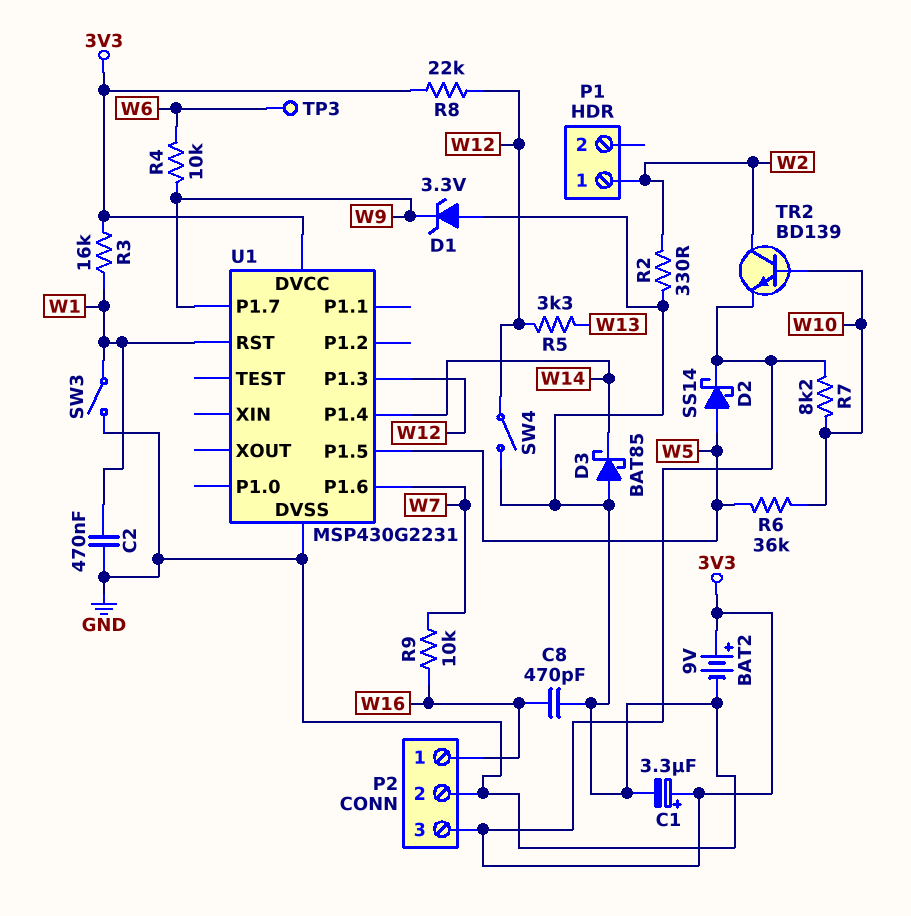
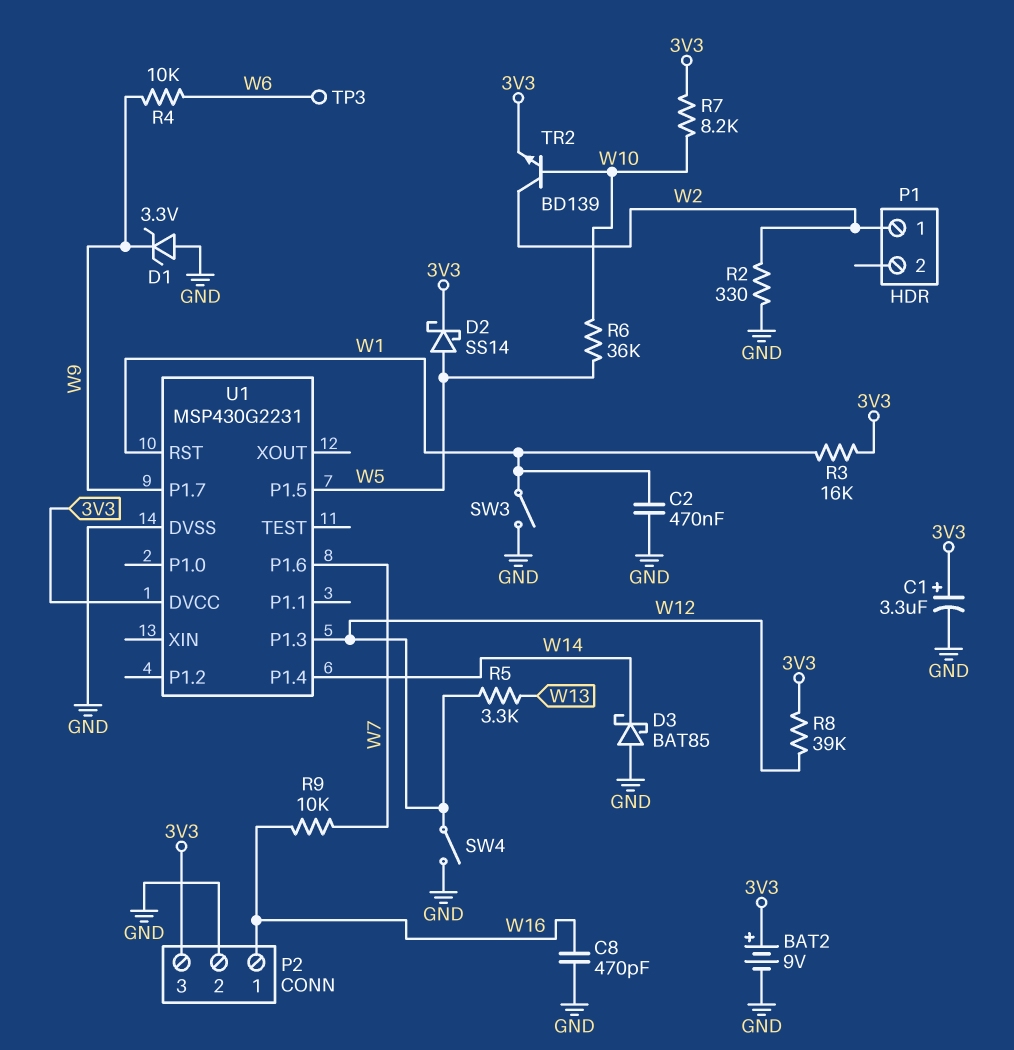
R8: 22k (3V3, W12) -> 39k (3V3, W12)

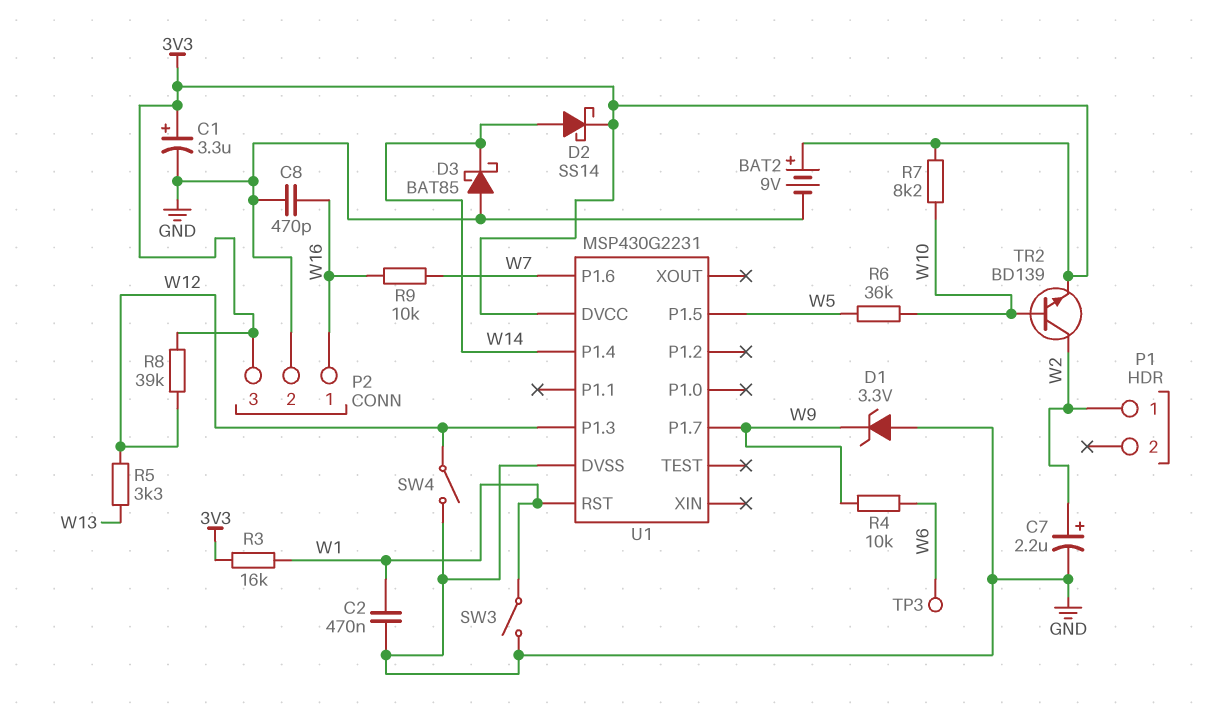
C7: none -> 2.2uF (plus W2, minus GND)
D2: schottky SS14 (A W5, K 3V3) -> schottky SS14 (A W14, K 3V3)
R2: 330 (GND, W2) -> none

